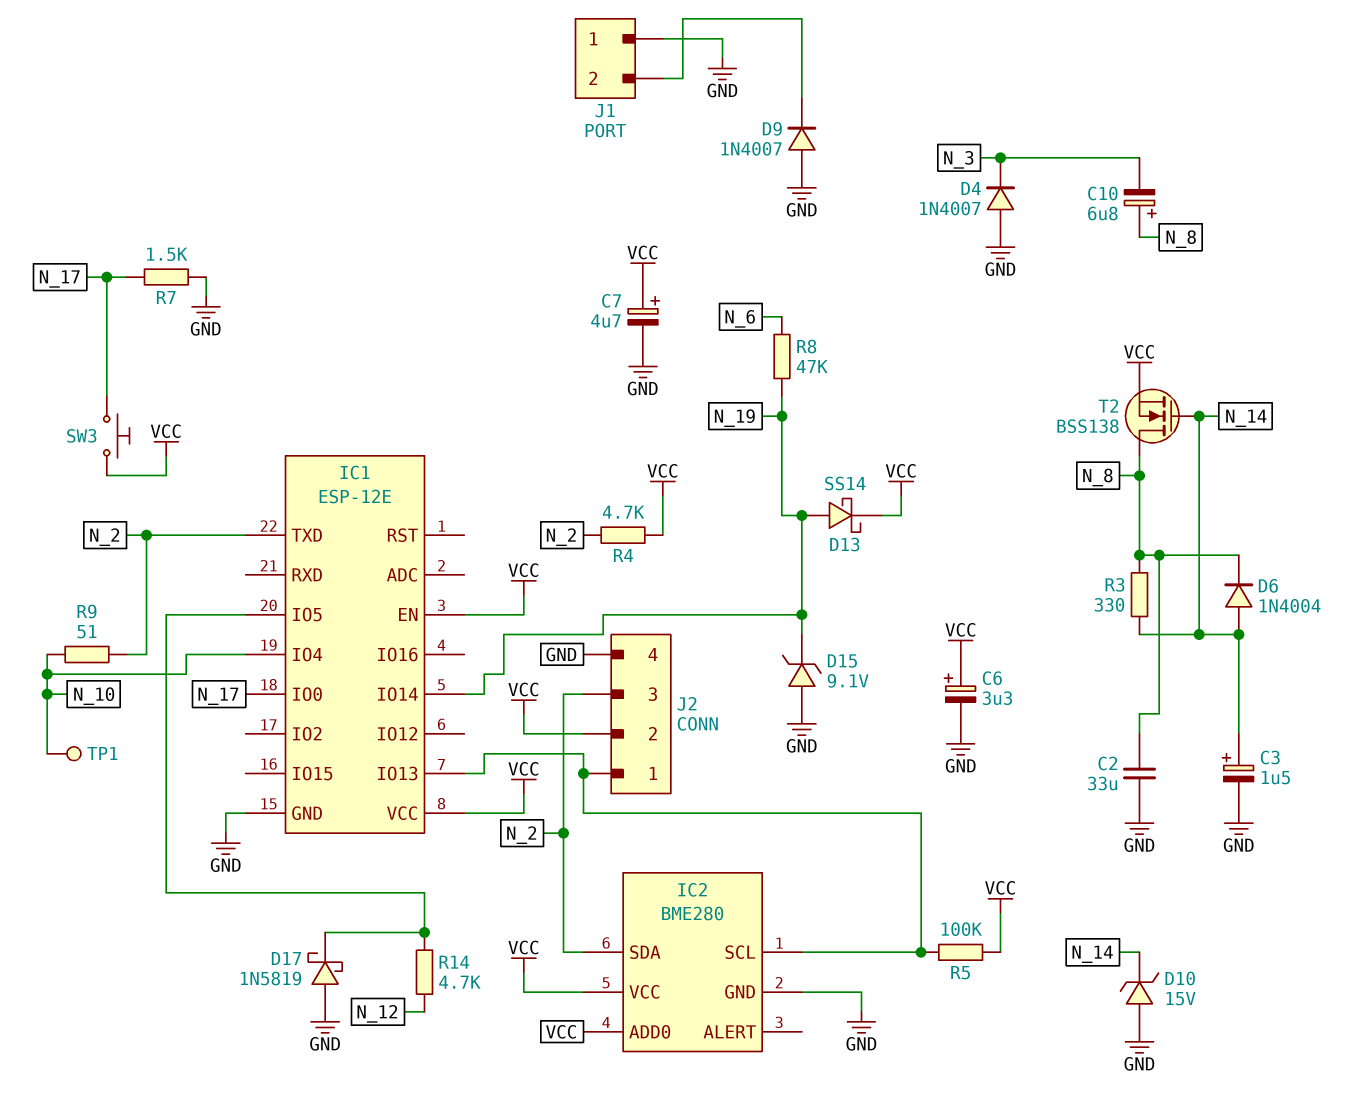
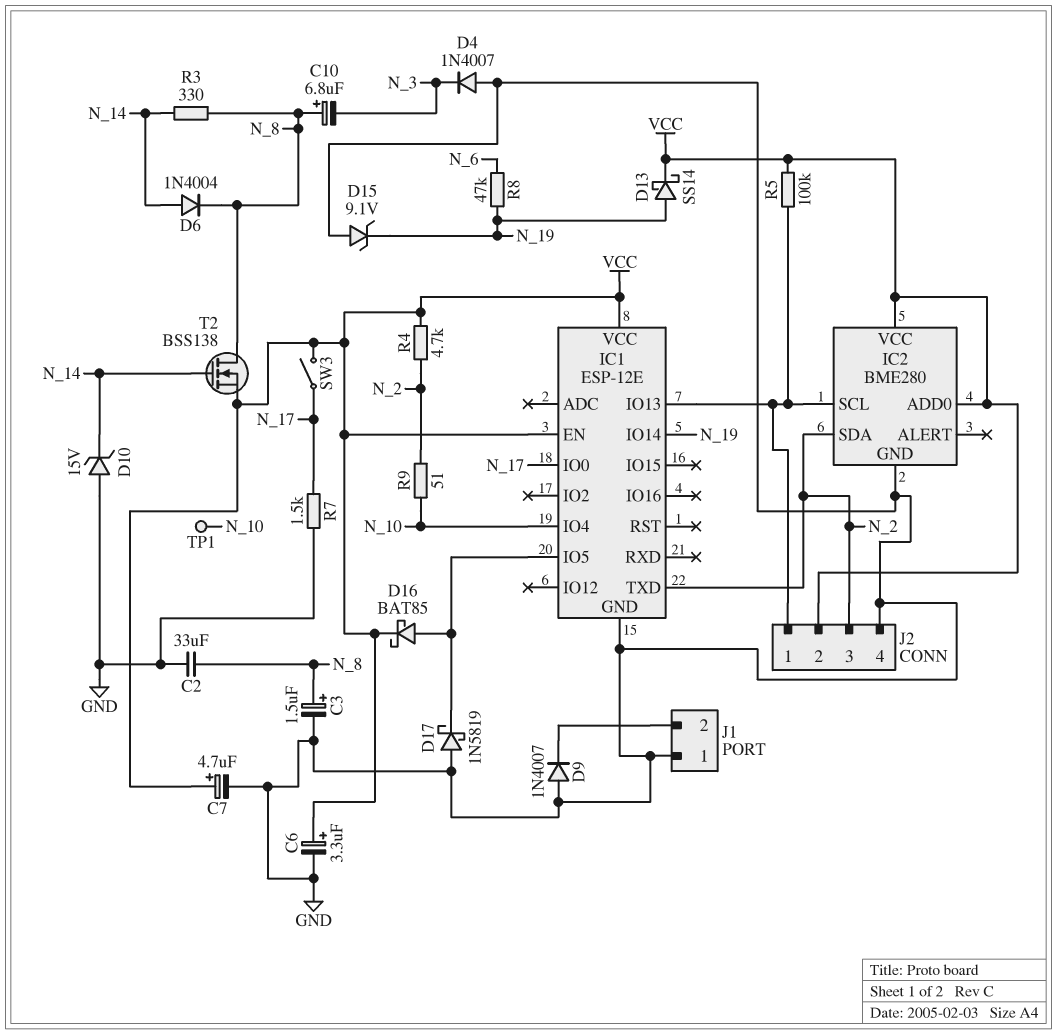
C3: 1.5uF (plus N_14, minus GND) -> 1.5uF (plus N_8, minus GND)
D16: none -> schottky BAT85 (A IC1/IO5, K VCC)
R14: 4.7k (IC1/IO5, N_12) -> none
SW3: button (N_17, VCC) -> switch (N_17, VCC)

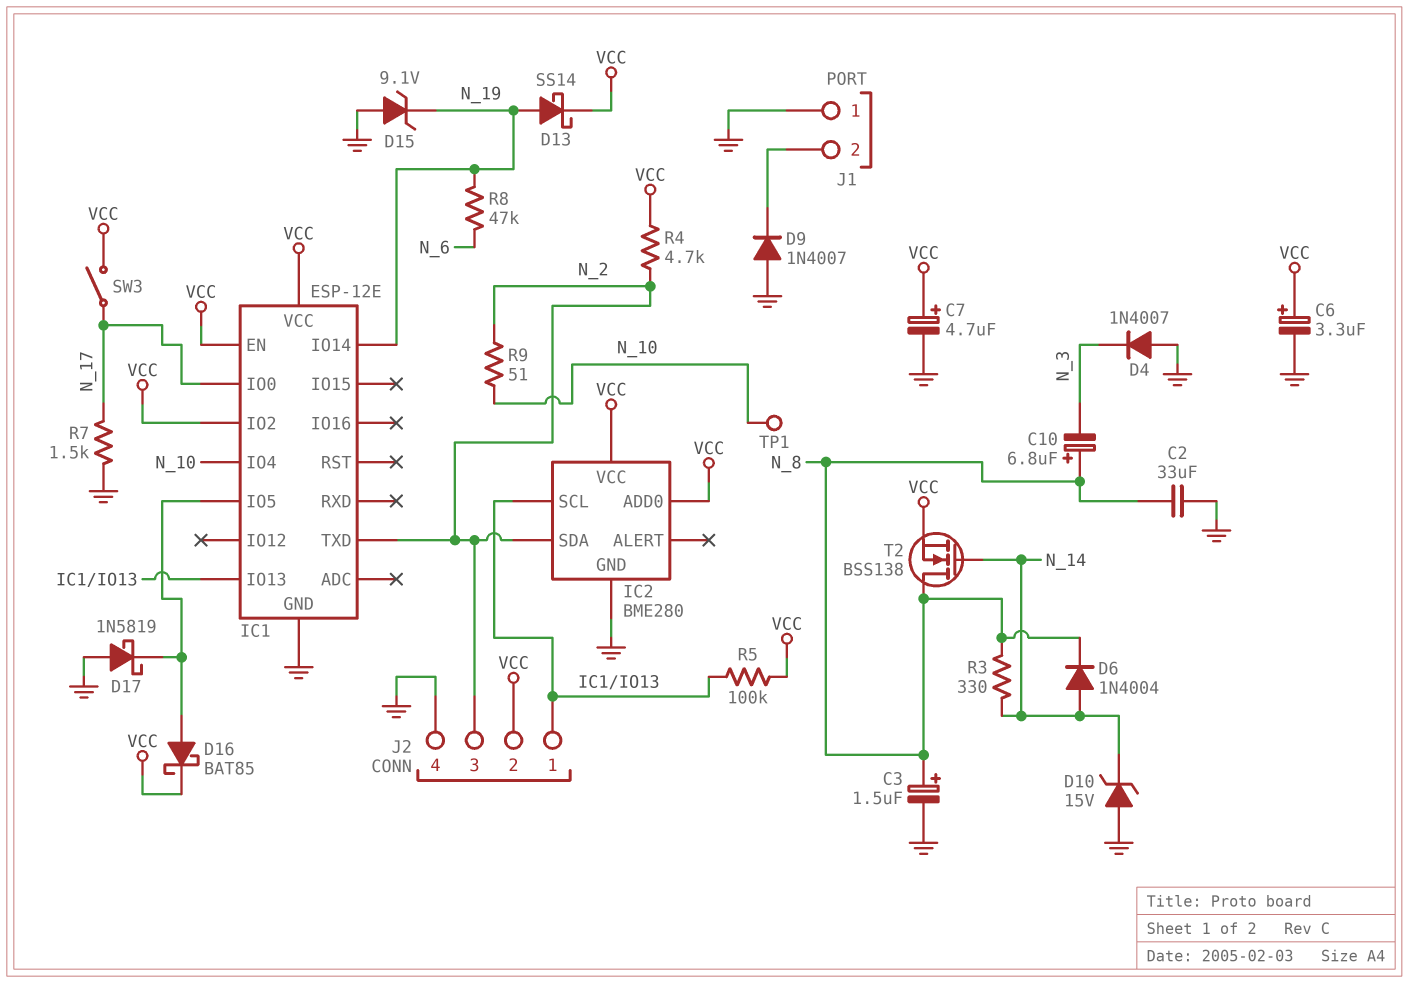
IC1 pin IO2: none -> VCC

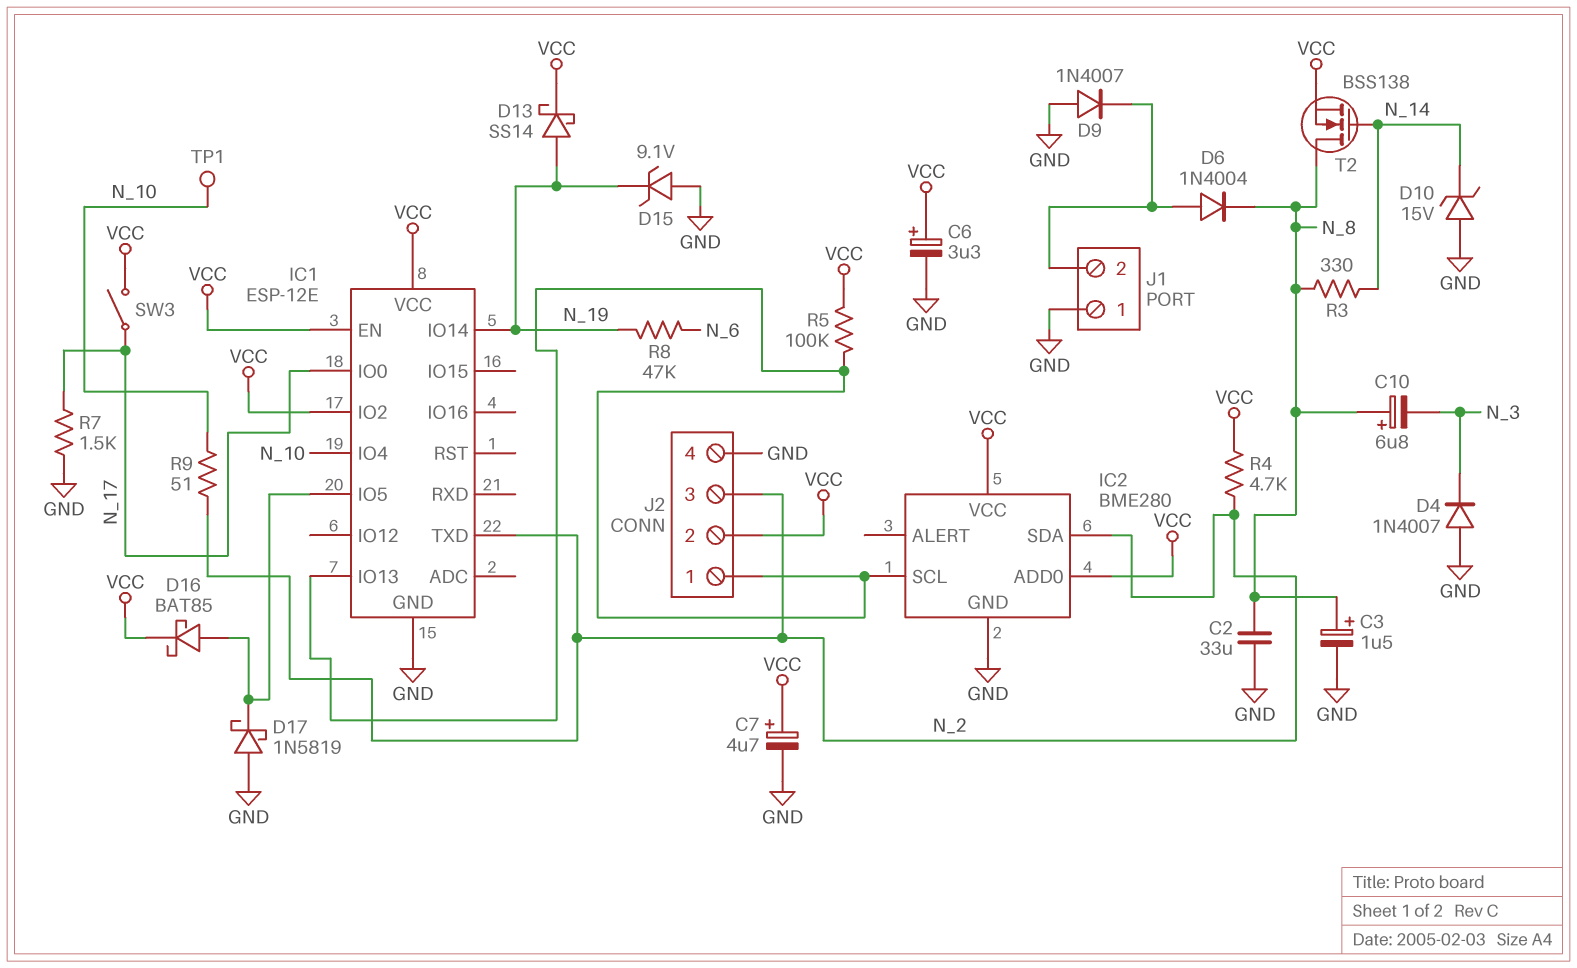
D6: diode 1N4004 (A N_14, K N_8) -> diode 1N4004 (A J1/2, K N_8)

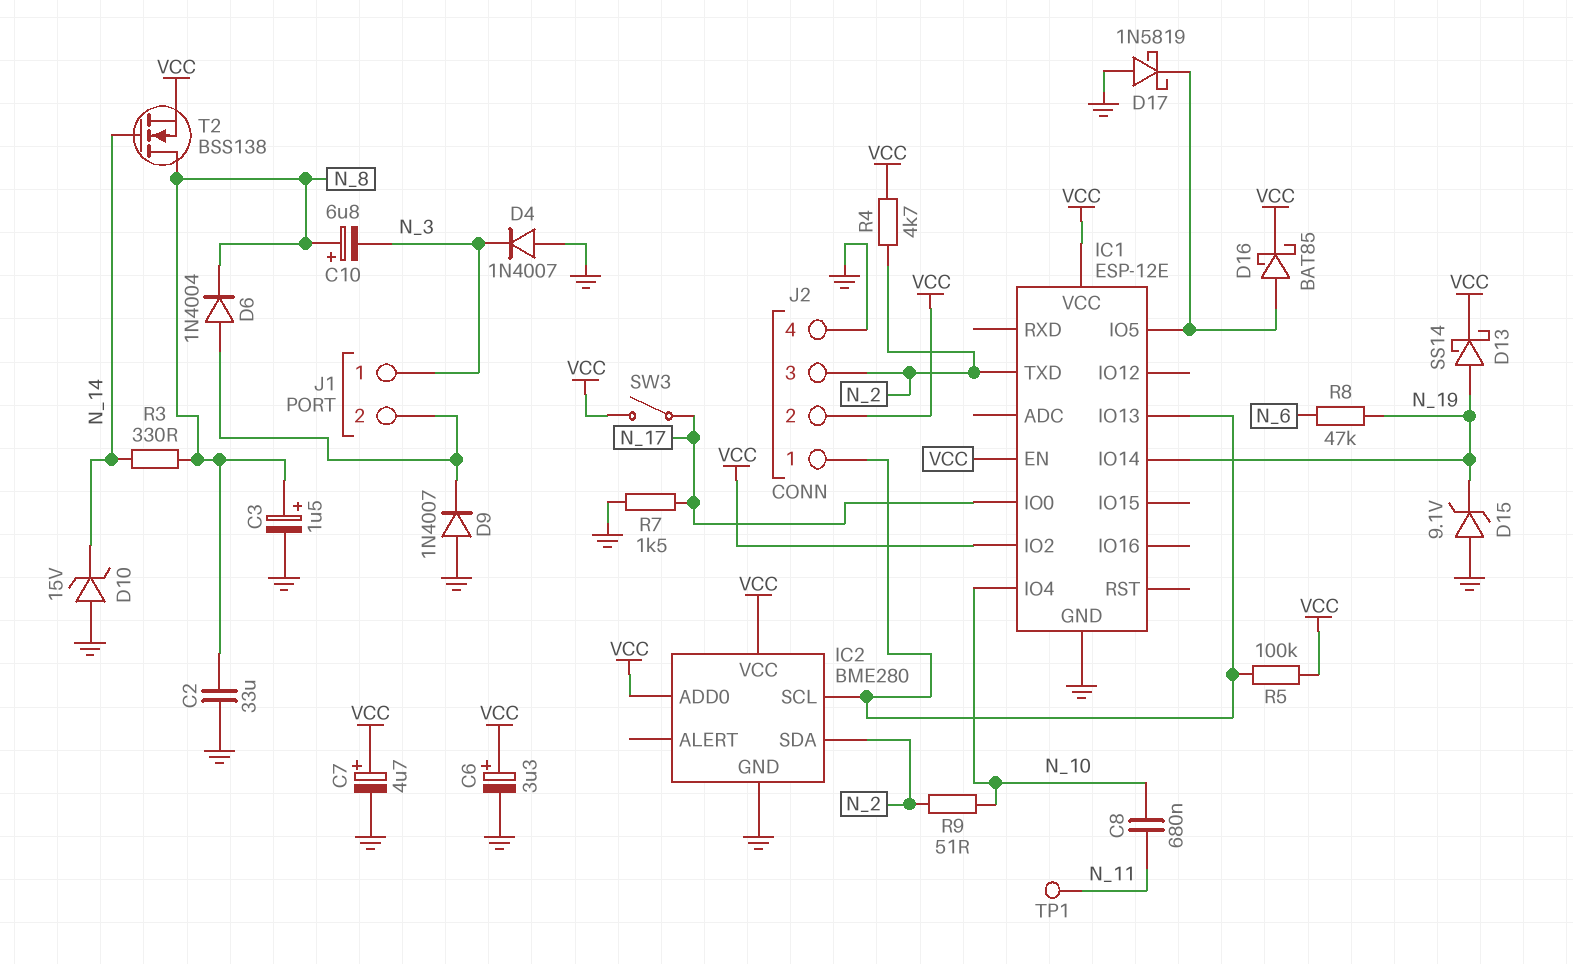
C8: none -> 680nF (N_10, N_11)
J1 pin 1: GND -> N_3
TP1: test point (N_10) -> test point (N_11)

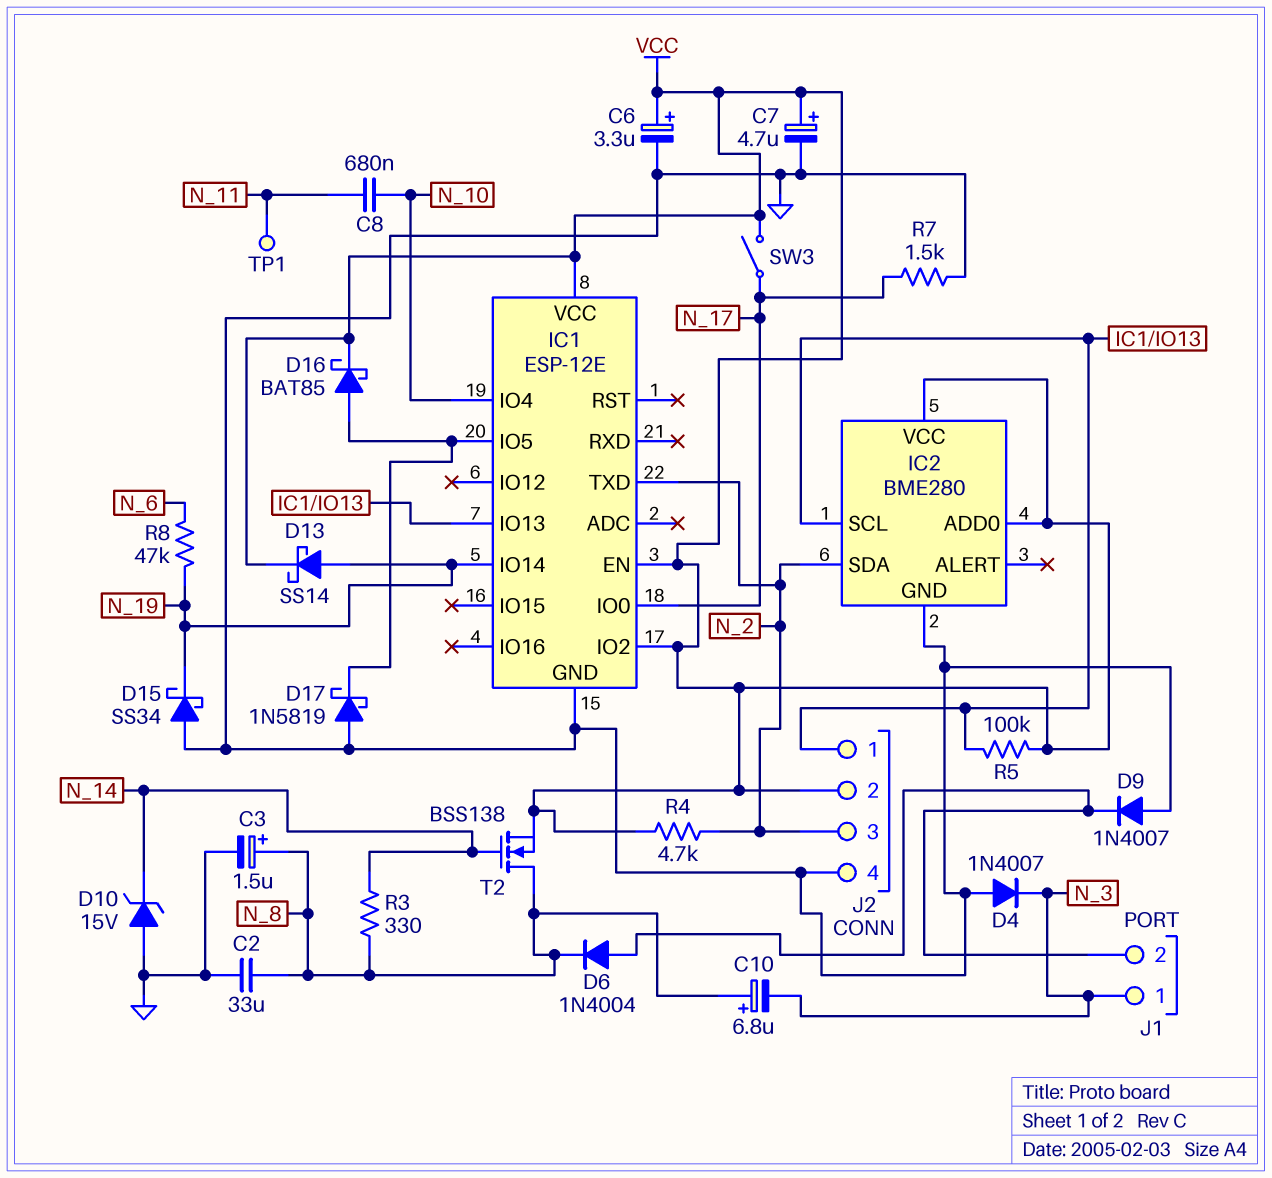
D15: zener 9.1V (A GND, K N_19) -> schottky SS34 (A GND, K N_19)
R9: 51 (N_2, N_10) -> none

